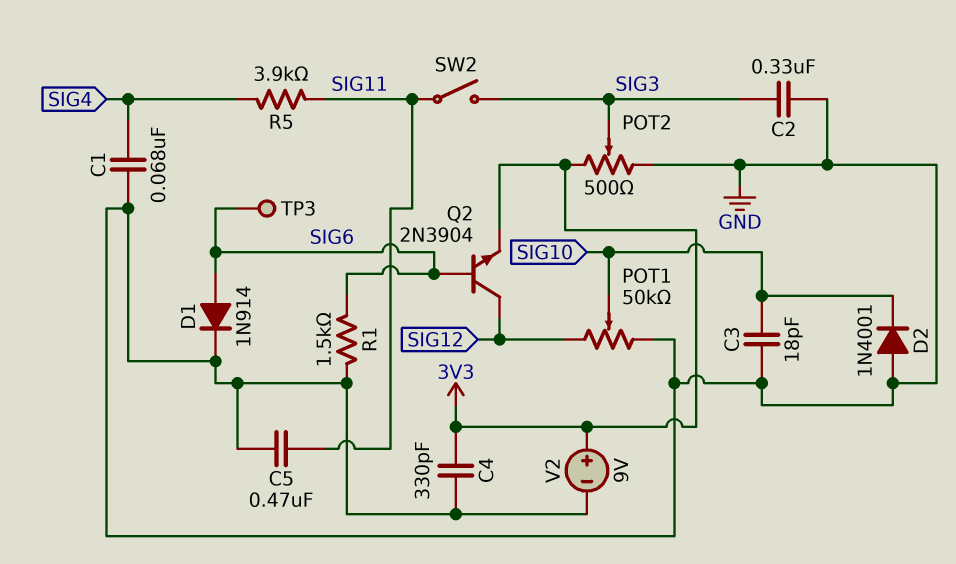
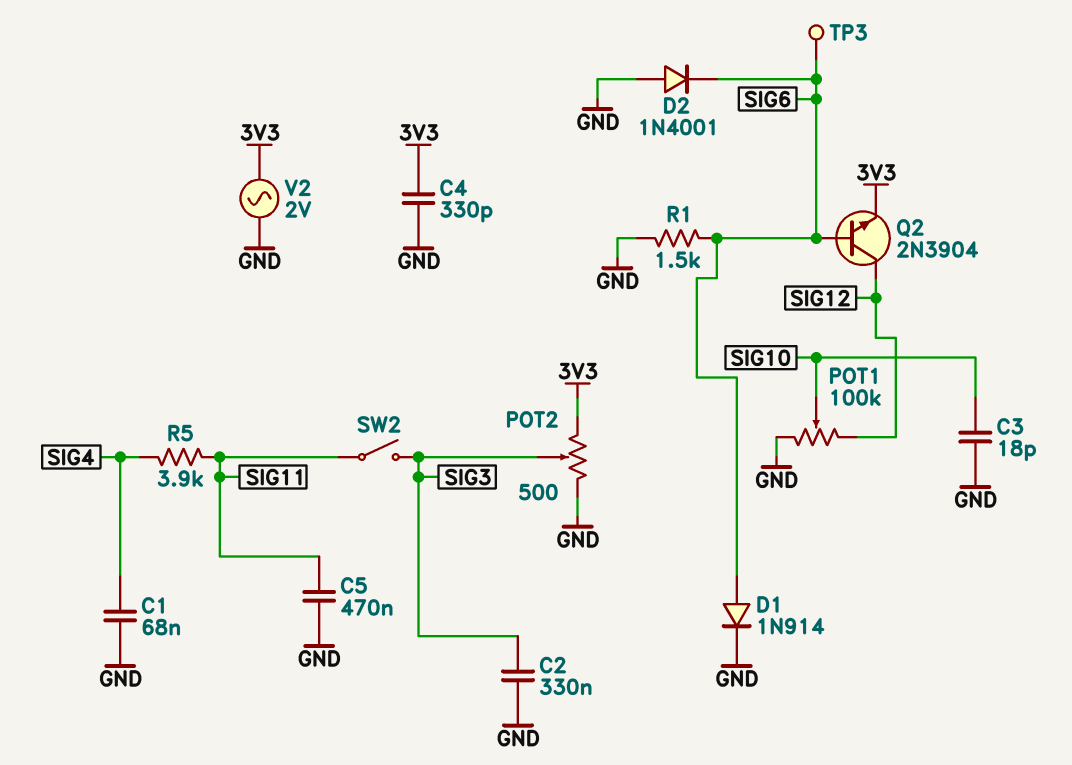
D2: diode 1N4001 (A GND, K SIG10) -> diode 1N4001 (A GND, K SIG6)
POT1: 50k (GND, SIG12, wiper SIG10) -> 100k (GND, SIG12, wiper SIG10)
V2: 9V (plus 3V3, minus GND) -> AC 2V (3V3, GND)

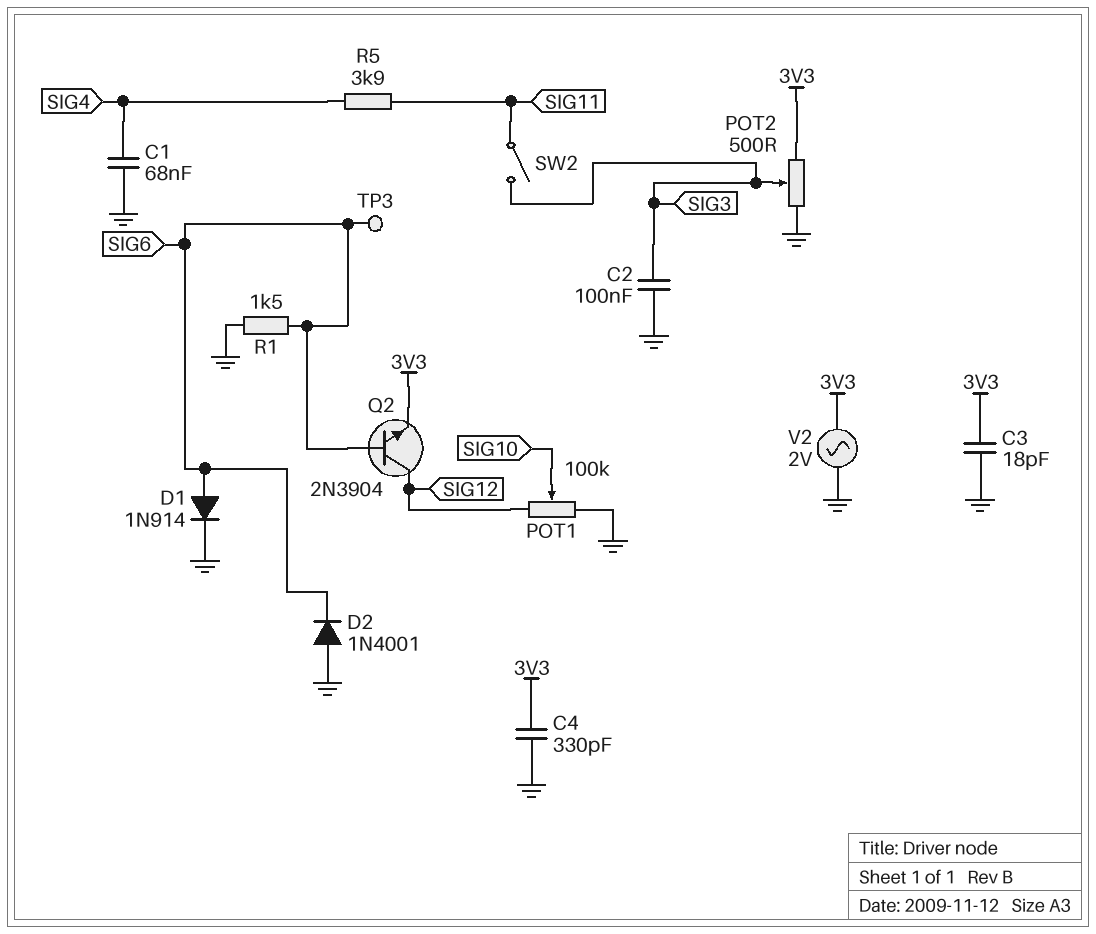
C2: 330nF (GND, SIG3) -> 100nF (GND, SIG3)
C3: 18pF (GND, SIG10) -> 18pF (3V3, GND)
C5: 470nF (GND, SIG11) -> none

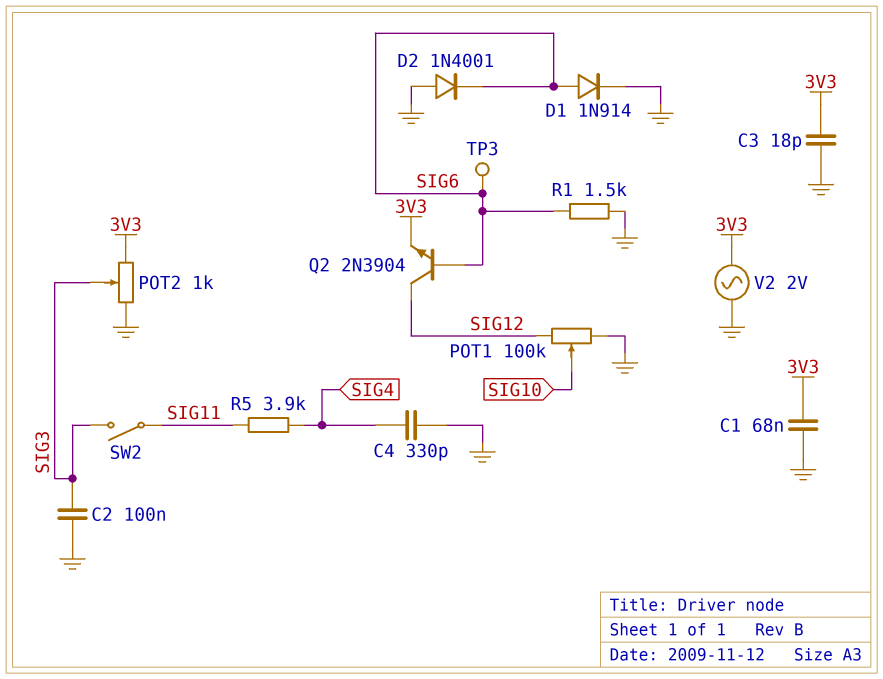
C1: 68nF (GND, SIG4) -> 68nF (3V3, GND)
C4: 330pF (3V3, GND) -> 330pF (GND, SIG4)
POT2: 500 (3V3, GND, wiper SIG3) -> 1k (3V3, GND, wiper SIG3)

